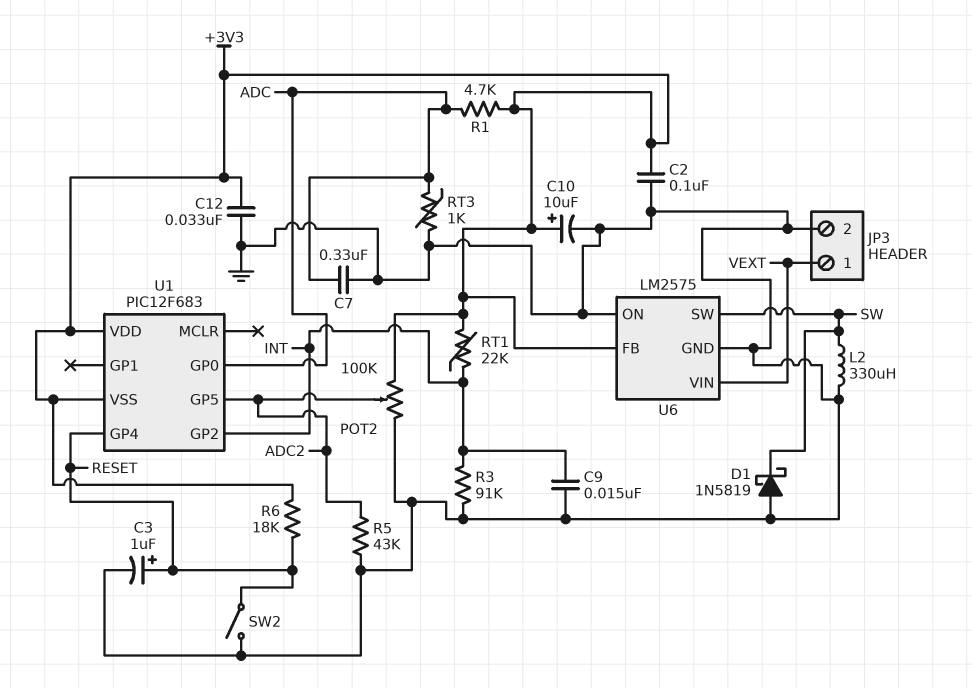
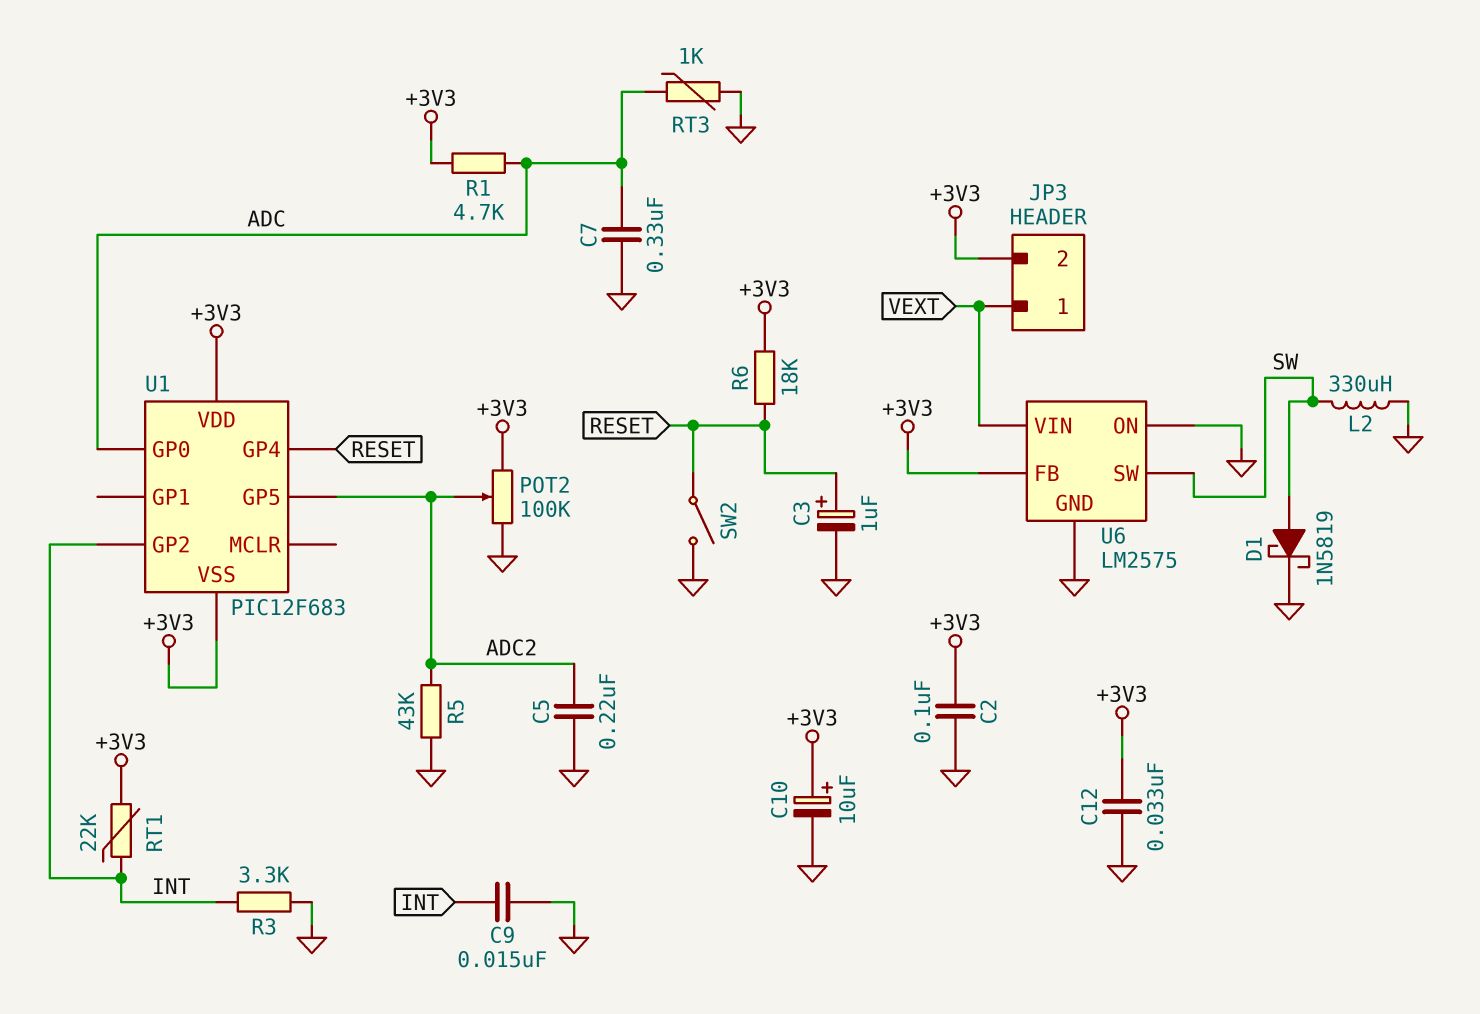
C5: none -> 220nF (ADC2, GND)
D1: schottky 1N5819 (A GND, K SW) -> schottky 1N5819 (A SW, K GND)
JP3 pin 2: GND -> +3V3
R3: 91k (GND, INT) -> 3.3k (GND, INT)

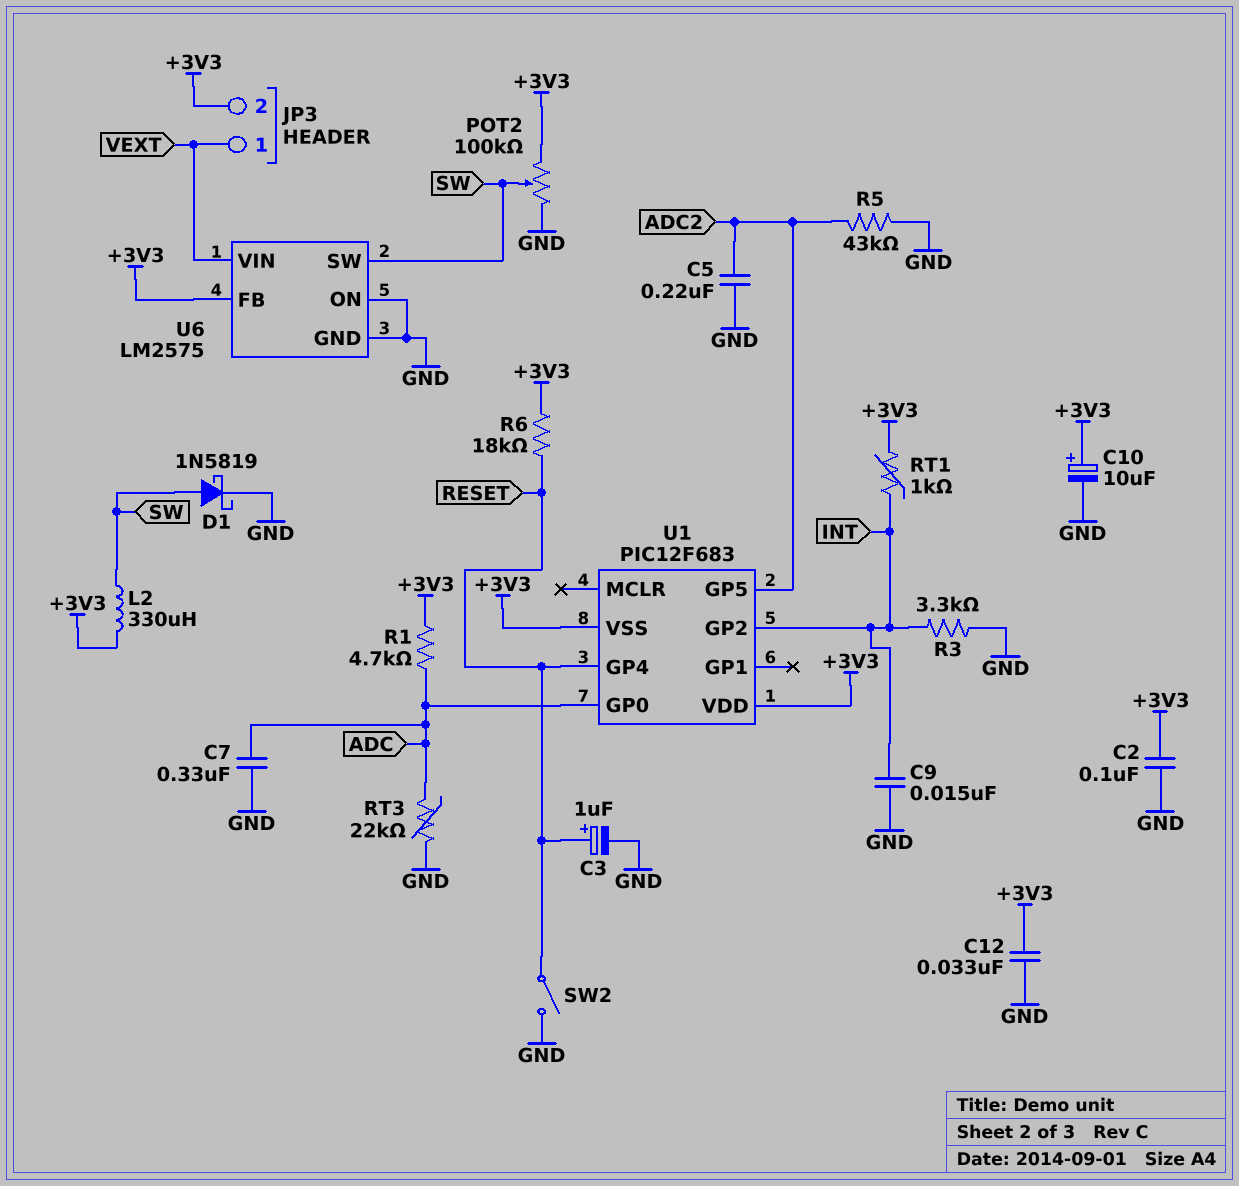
L2: 330uH (GND, SW) -> 330uH (+3V3, SW)
POT2: 100k (+3V3, GND, wiper ADC2) -> 100k (+3V3, GND, wiper SW)
RT1: 22k (+3V3, INT) -> 1k (+3V3, INT)
RT3: 1k (ADC, GND) -> 22k (ADC, GND)

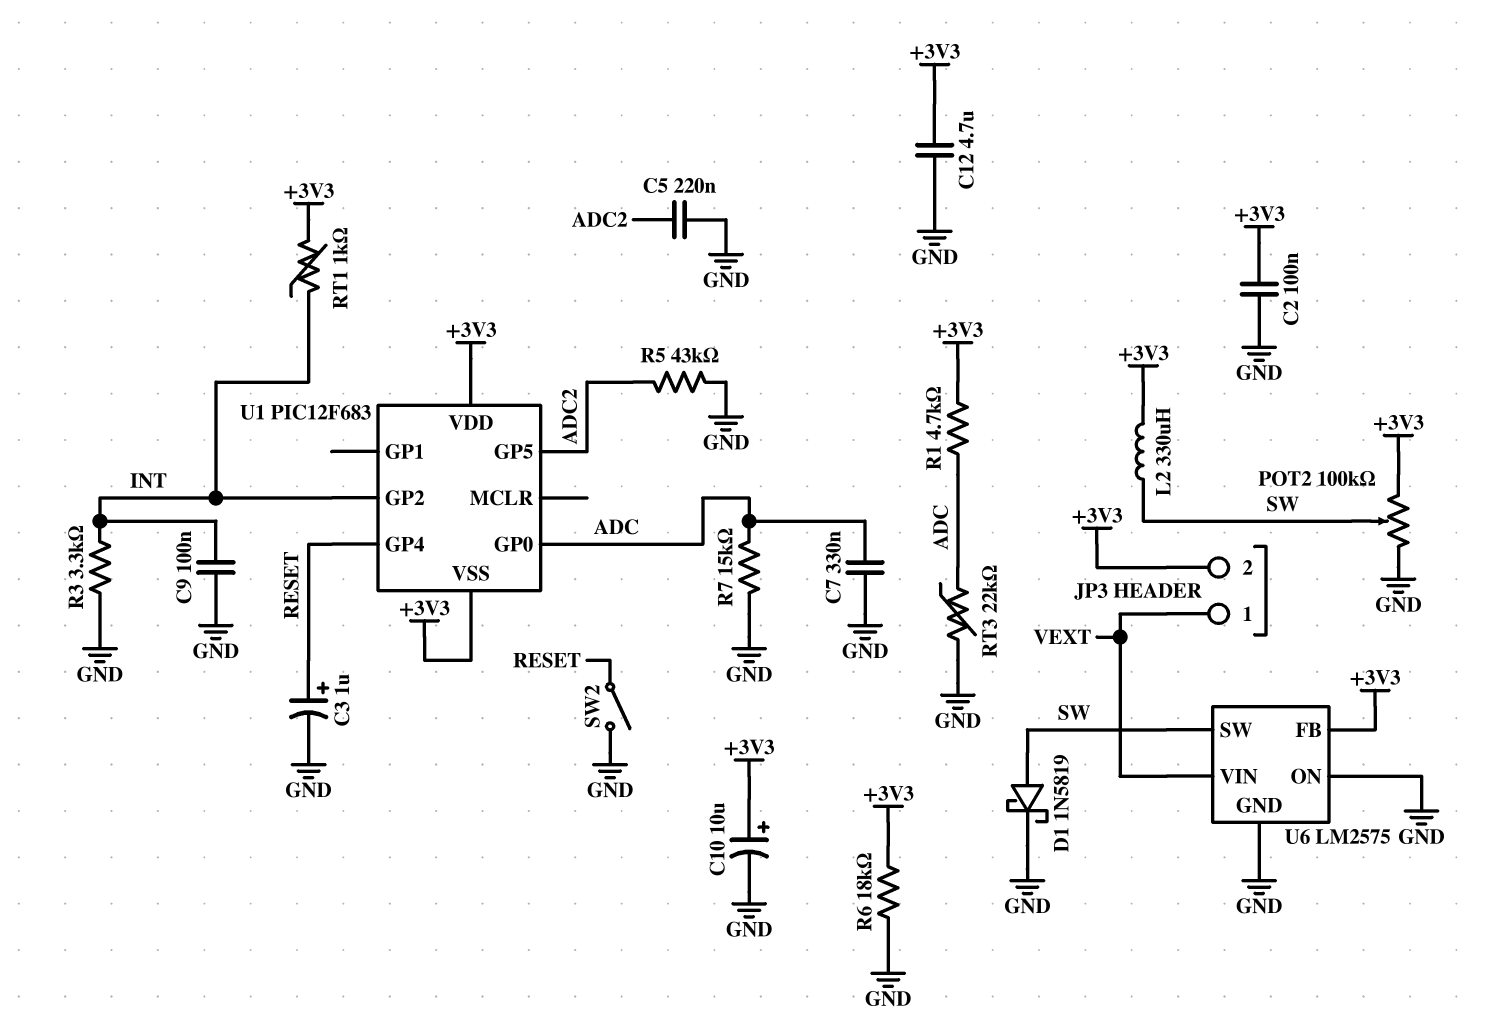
C9: 15nF (GND, INT) -> 100nF (GND, INT)
C12: 33nF (+3V3, GND) -> 4.7uF (+3V3, GND)
R6: 18k (+3V3, RESET) -> 18k (+3V3, GND)
R7: none -> 15k (ADC, GND)

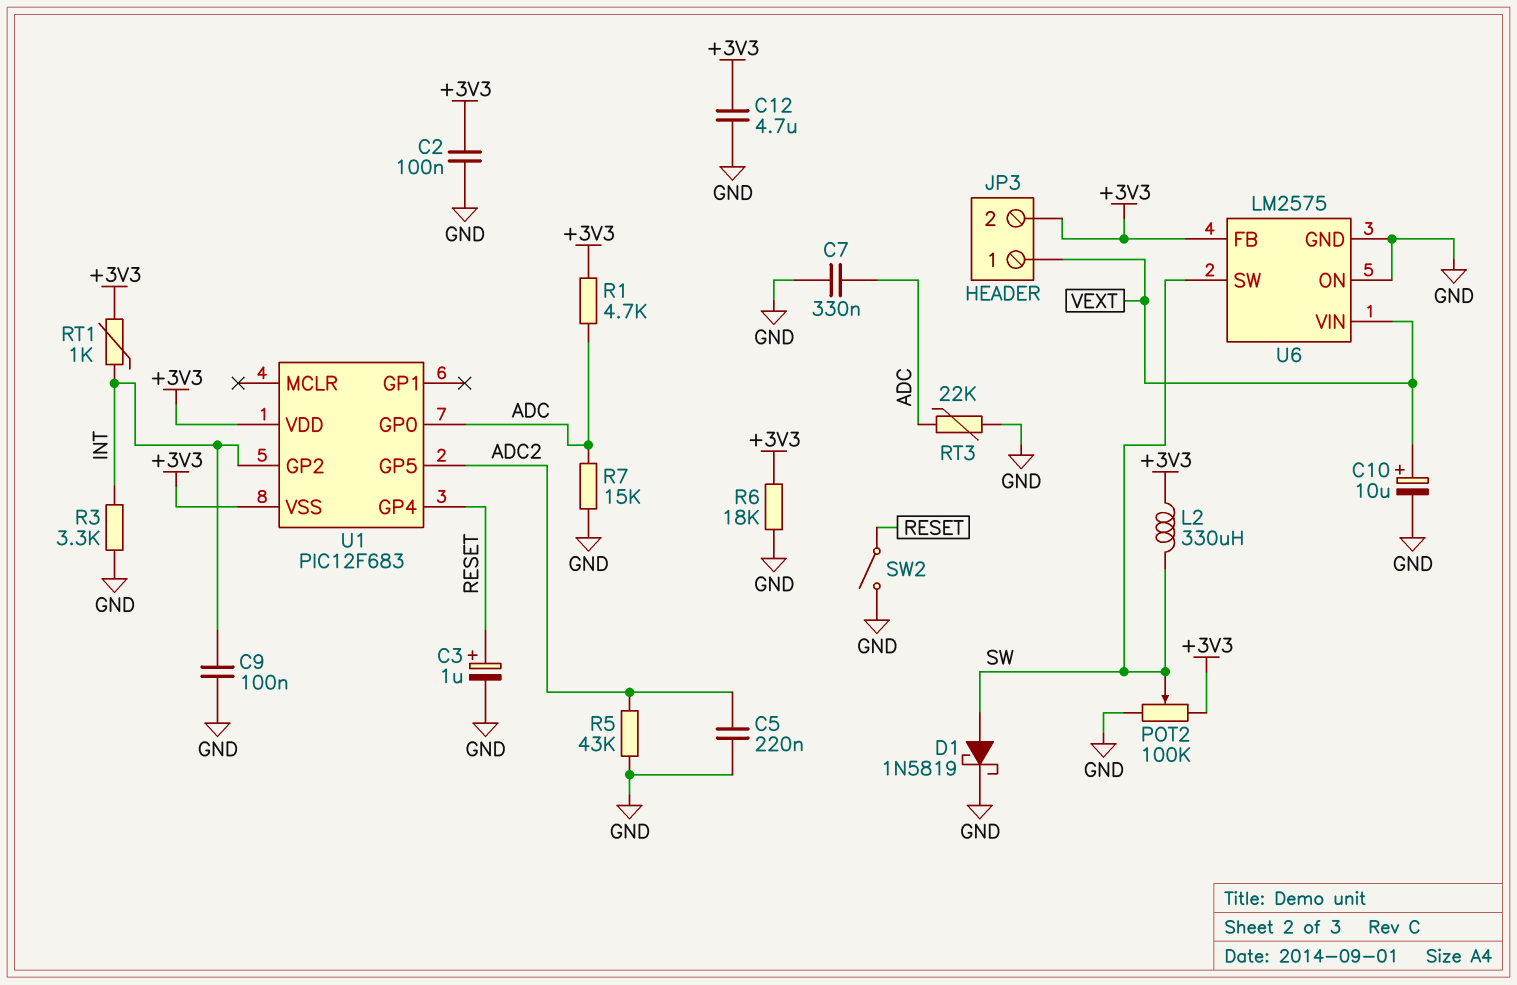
C10: 10uF (plus +3V3, minus GND) -> 10uF (plus VEXT, minus GND)

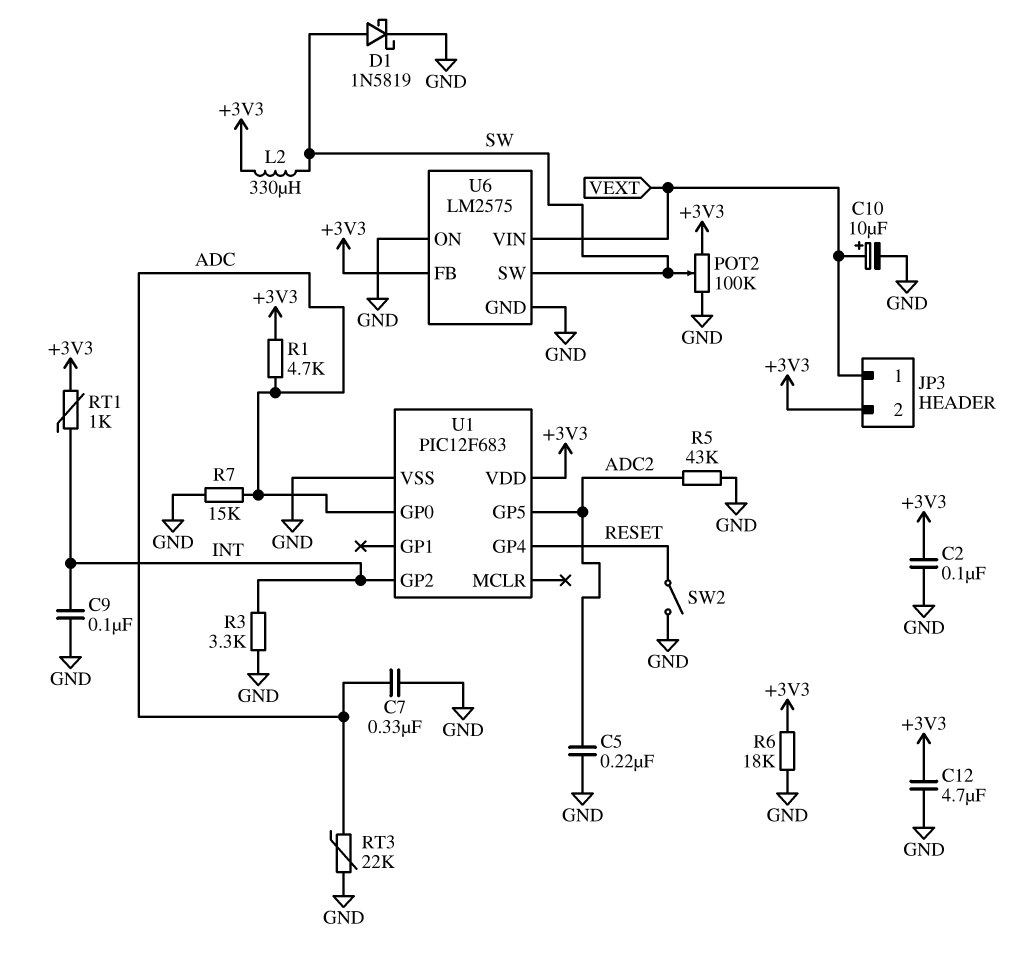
C3: 1uF (plus RESET, minus GND) -> none
U1 pin VSS: +3V3 -> GND

